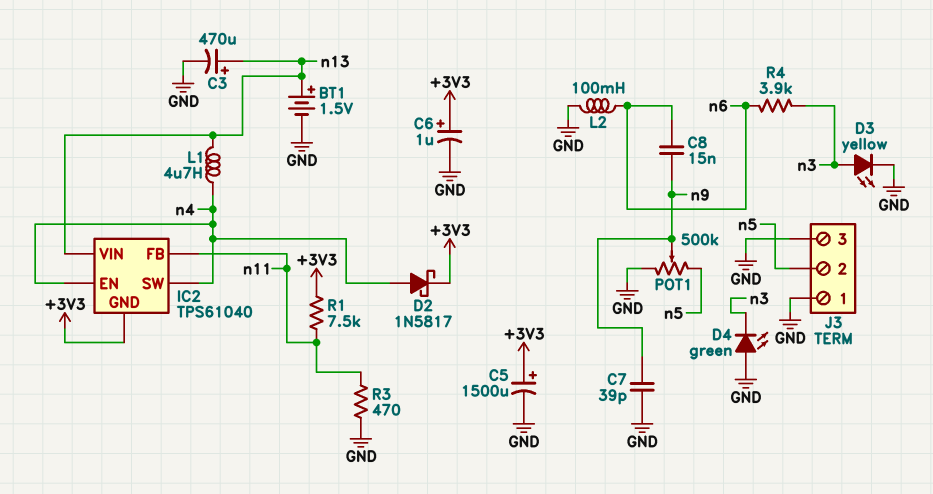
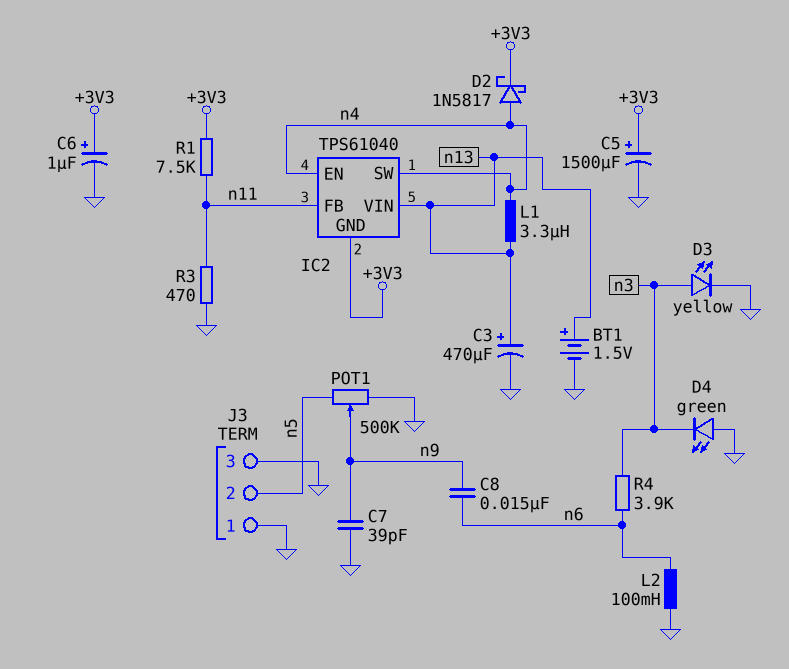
L1: 4.7uH (n4, n13) -> 3.3uH (n4, n13)

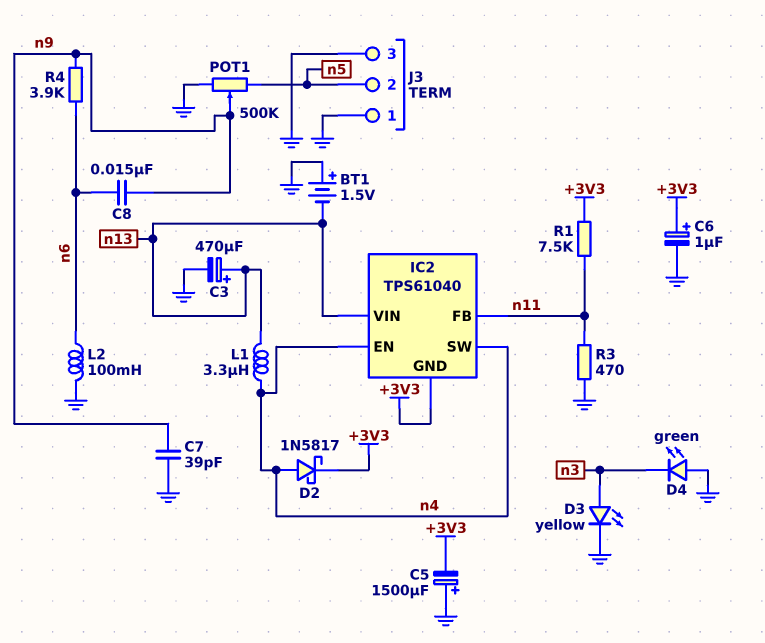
BT1: 1.5V (plus n13, minus GND) -> 1.5V (plus GND, minus n13)
C5: 1500uF (plus +3V3, minus GND) -> 1500uF (plus GND, minus +3V3)
R4: 3.9k (n3, n6) -> 3.9k (n6, n9)

